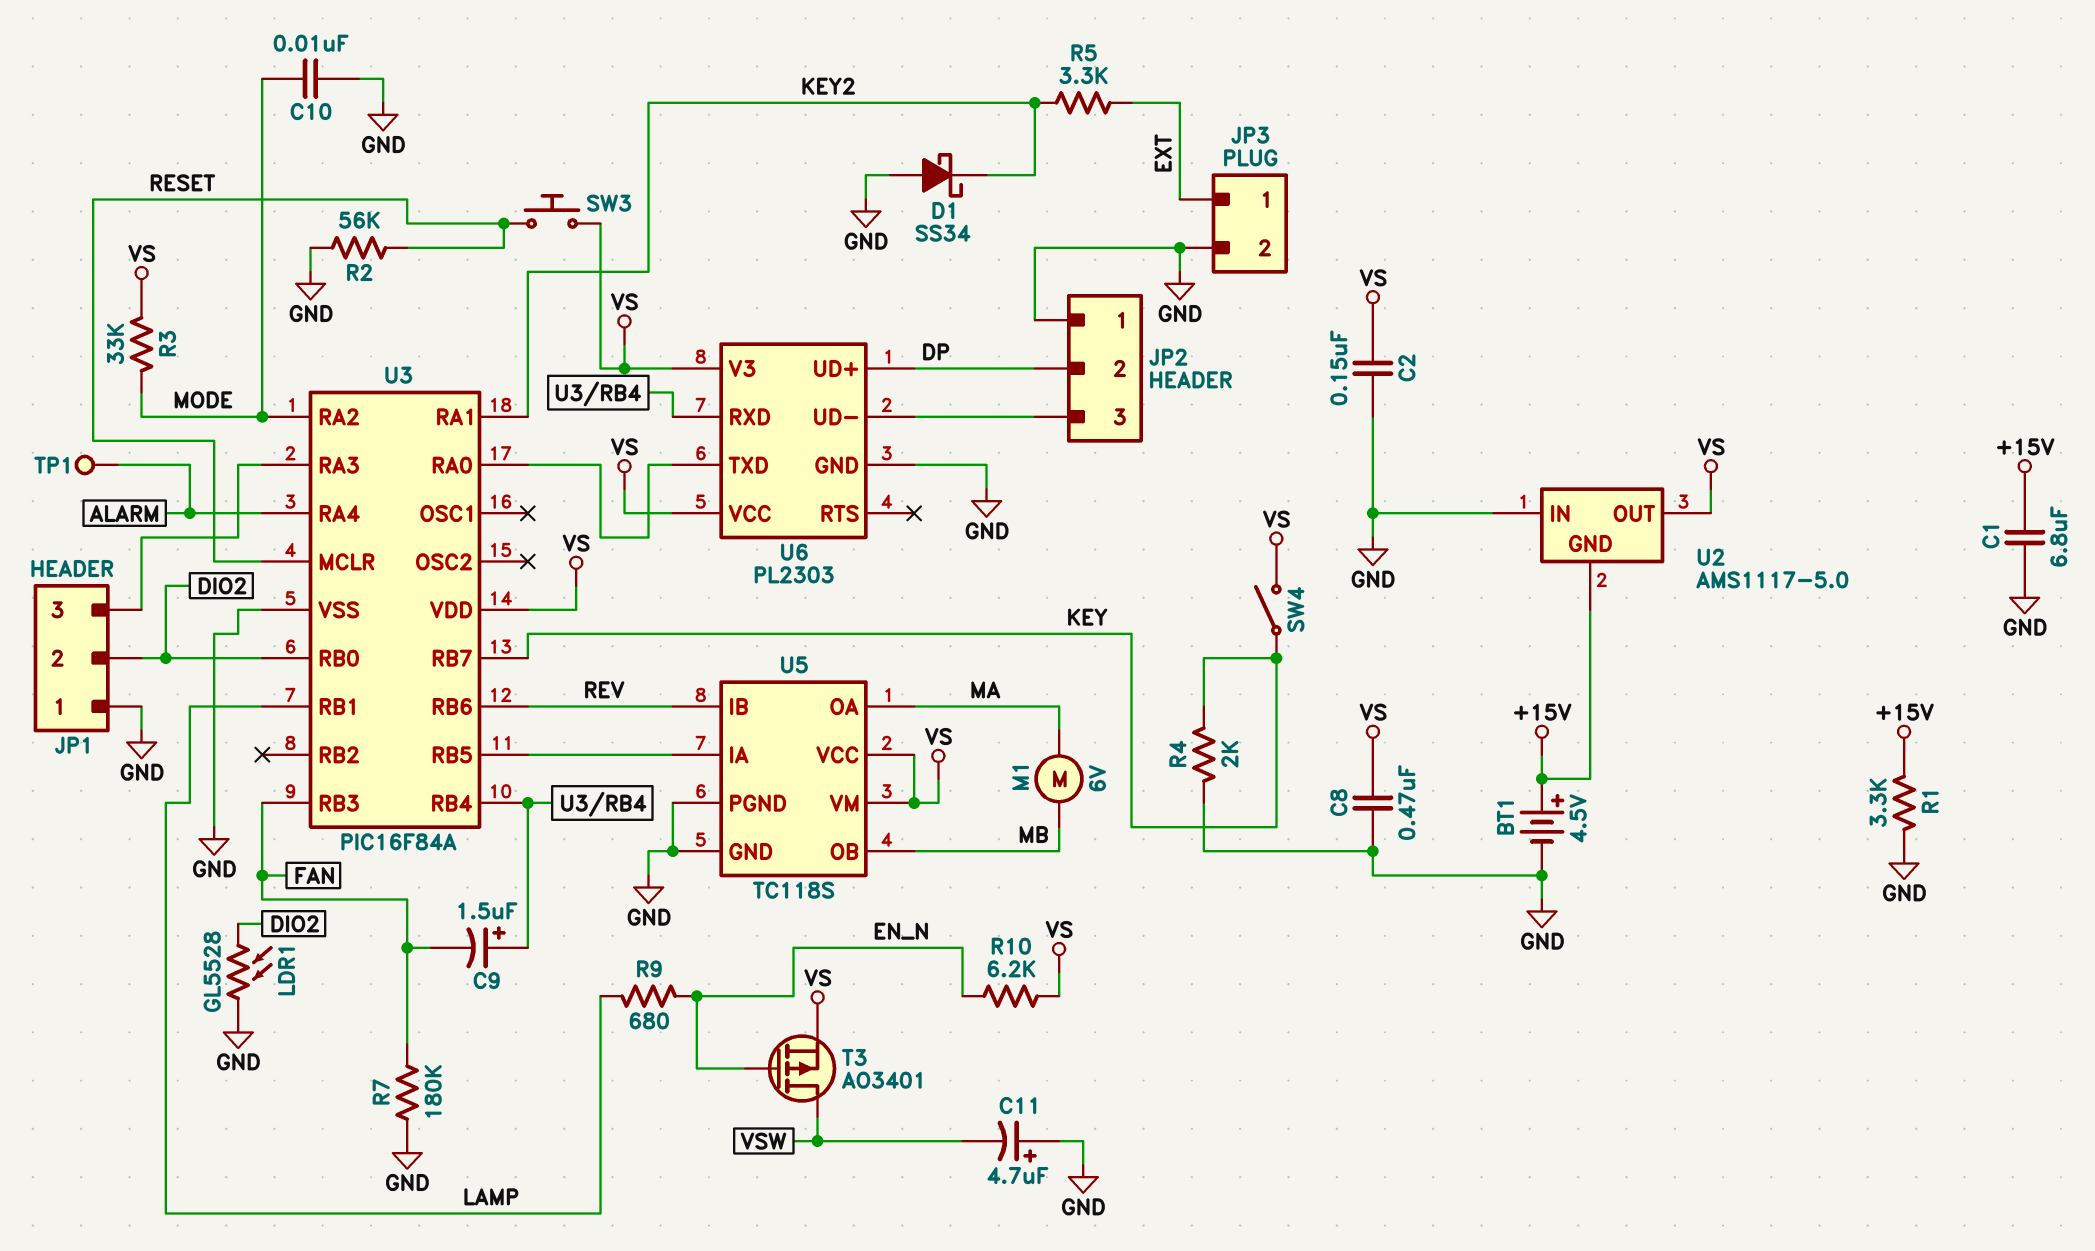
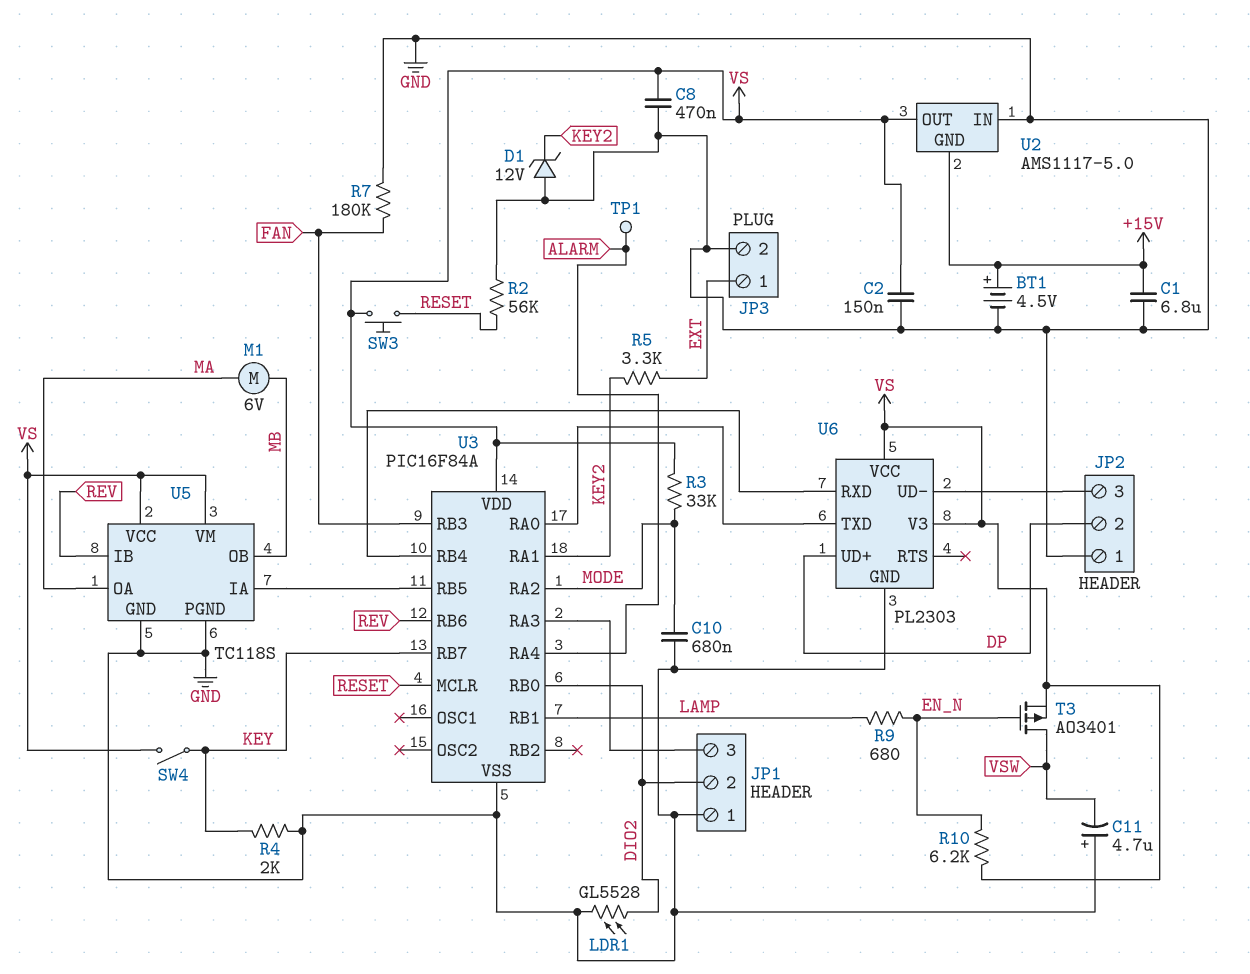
C9: 1.5uF (plus U3/RB4, minus FAN) -> none
C10: 10nF (GND, MODE) -> 680nF (GND, MODE)
D1: schottky SS34 (A GND, K KEY2) -> zener 12V (A GND, K KEY2)
R1: 3.3k (+15V, GND) -> none

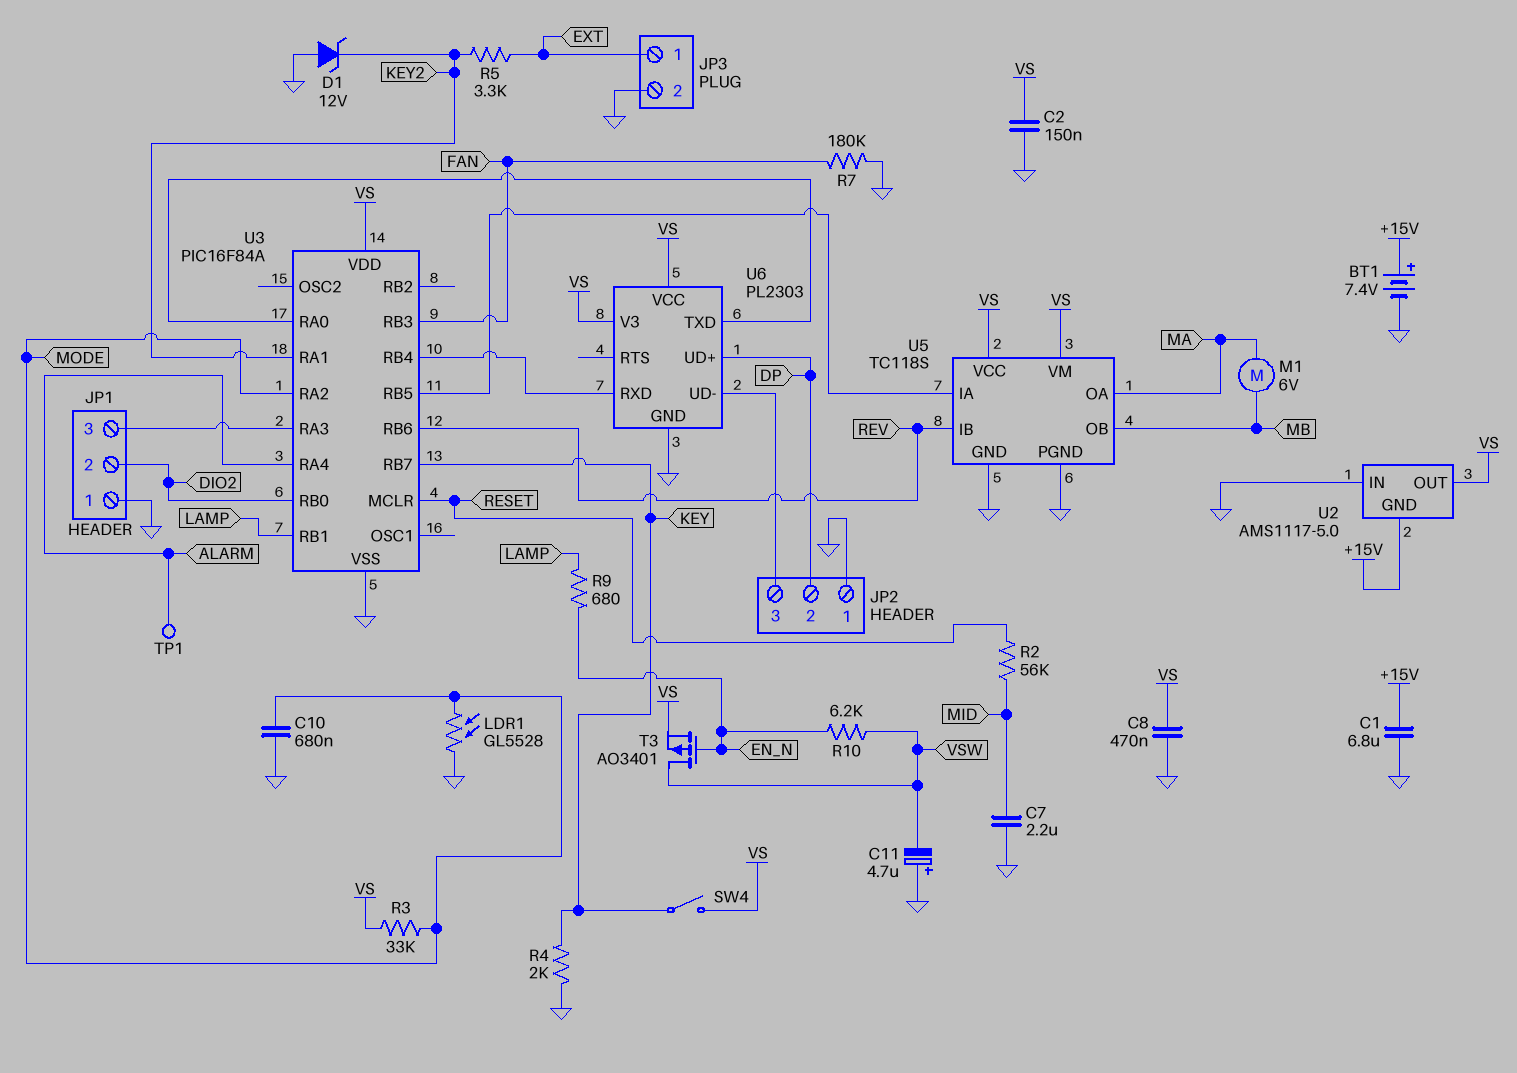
BT1: 4.5V (plus +15V, minus GND) -> 7.4V (plus +15V, minus GND)
C7: none -> 2.2uF (GND, MID)
LDR1: GL5528 (DIO2, GND) -> GL5528 (GND, MODE)
R2: 56k (GND, RESET) -> 56k (MID, RESET)
R10: 6.2k (EN_N, VS) -> 6.2k (EN_N, VSW)
SW3: button (RESET, VS) -> none

